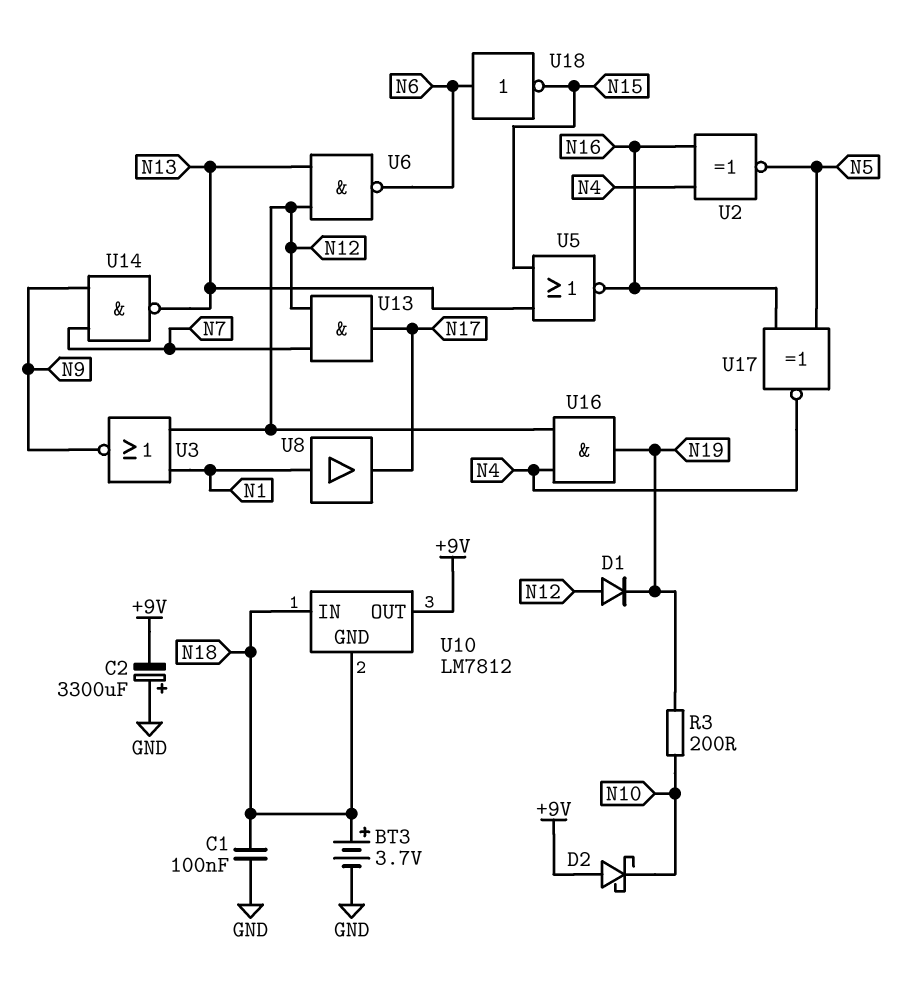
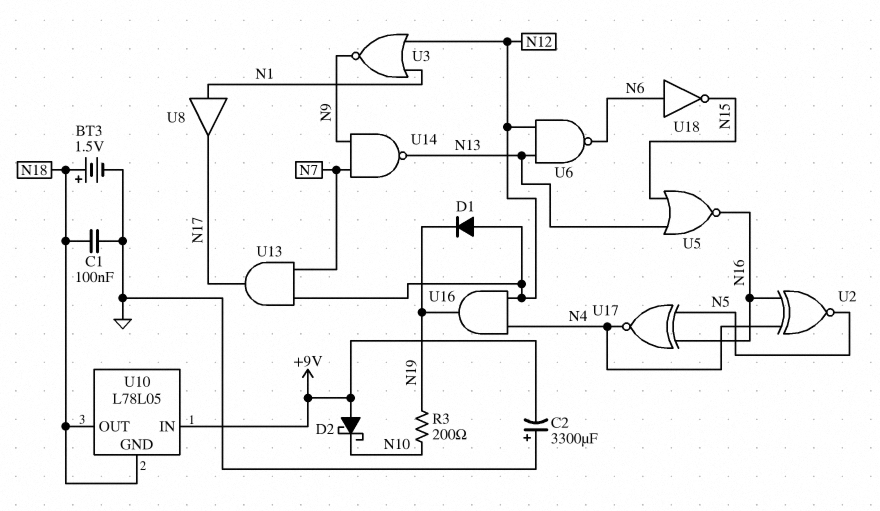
BT3: 3.7V (plus N18, minus GND) -> 1.5V (plus N18, minus GND)
U10: LM7812 -> L78L05
U10 pin IN: N18 -> +9V
U10 pin OUT: +9V -> N18

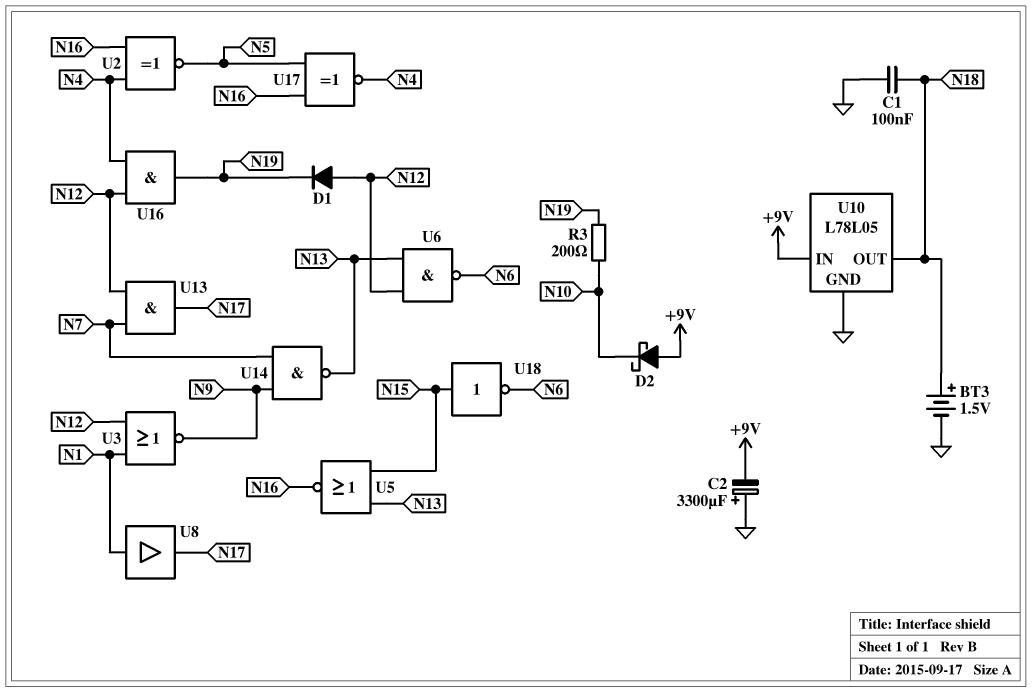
U10 pin GND: N18 -> GND
U18: NOT (in N6, out N15) -> NOT (in N15, out N6)

